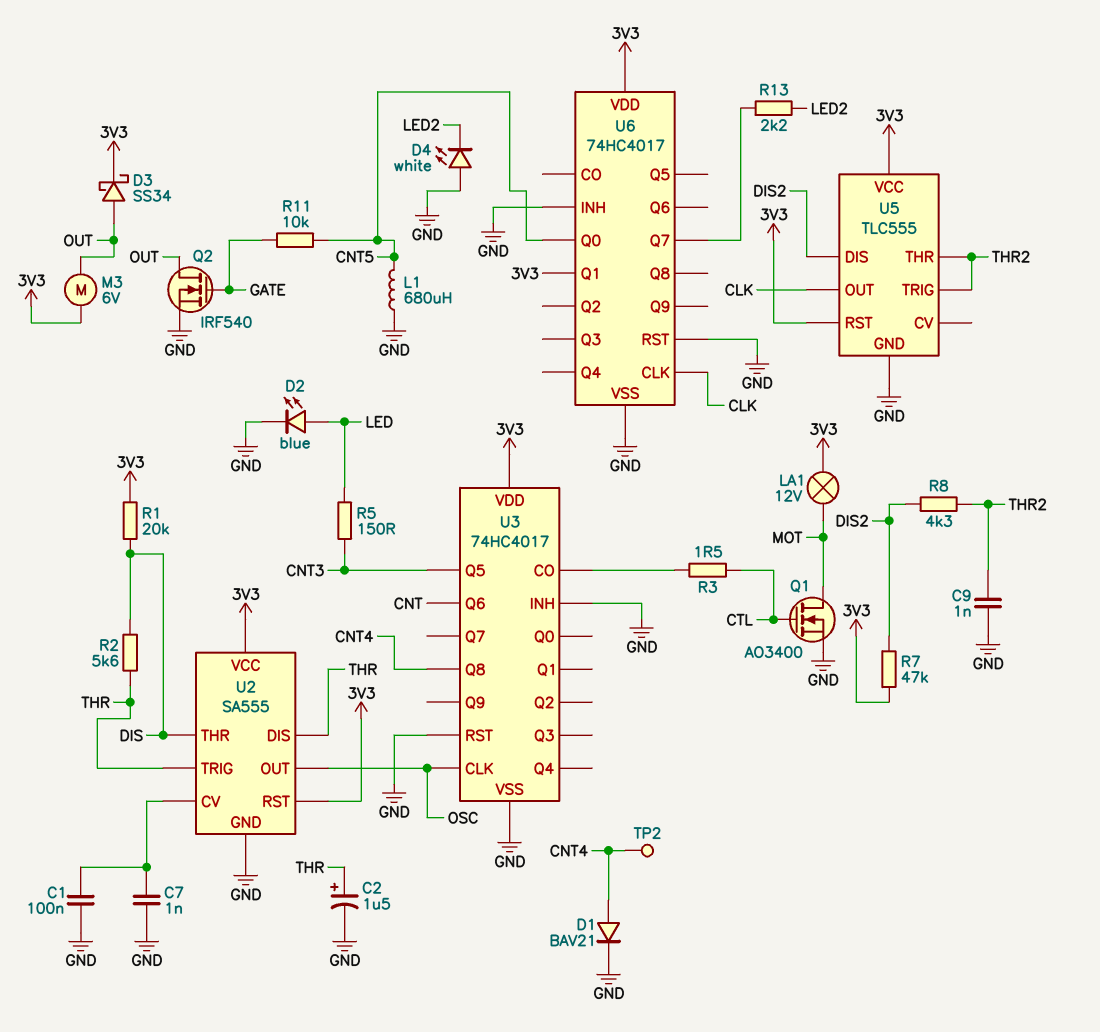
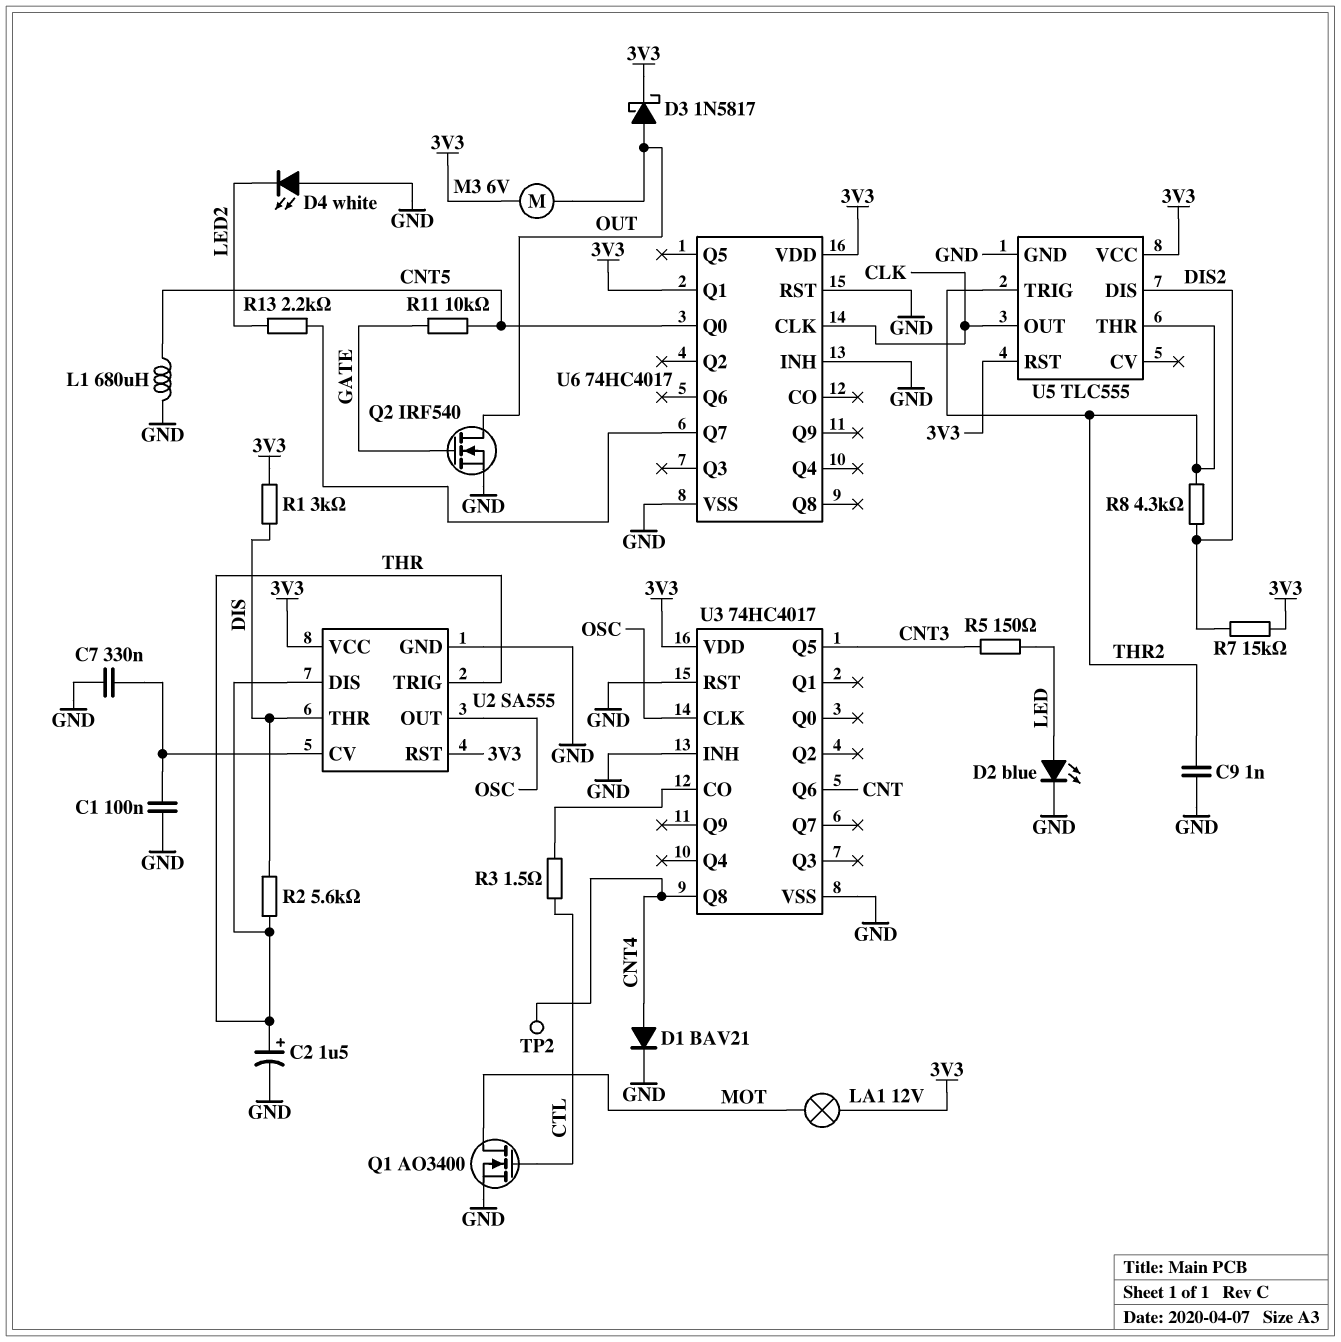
C7: 1nF (GND, U2/CV) -> 330nF (GND, U2/CV)
D3: schottky SS34 (A OUT, K 3V3) -> schottky 1N5817 (A OUT, K 3V3)
R1: 20k (3V3, DIS) -> 3k (3V3, DIS)
R7: 47k (3V3, DIS2) -> 15k (3V3, DIS2)

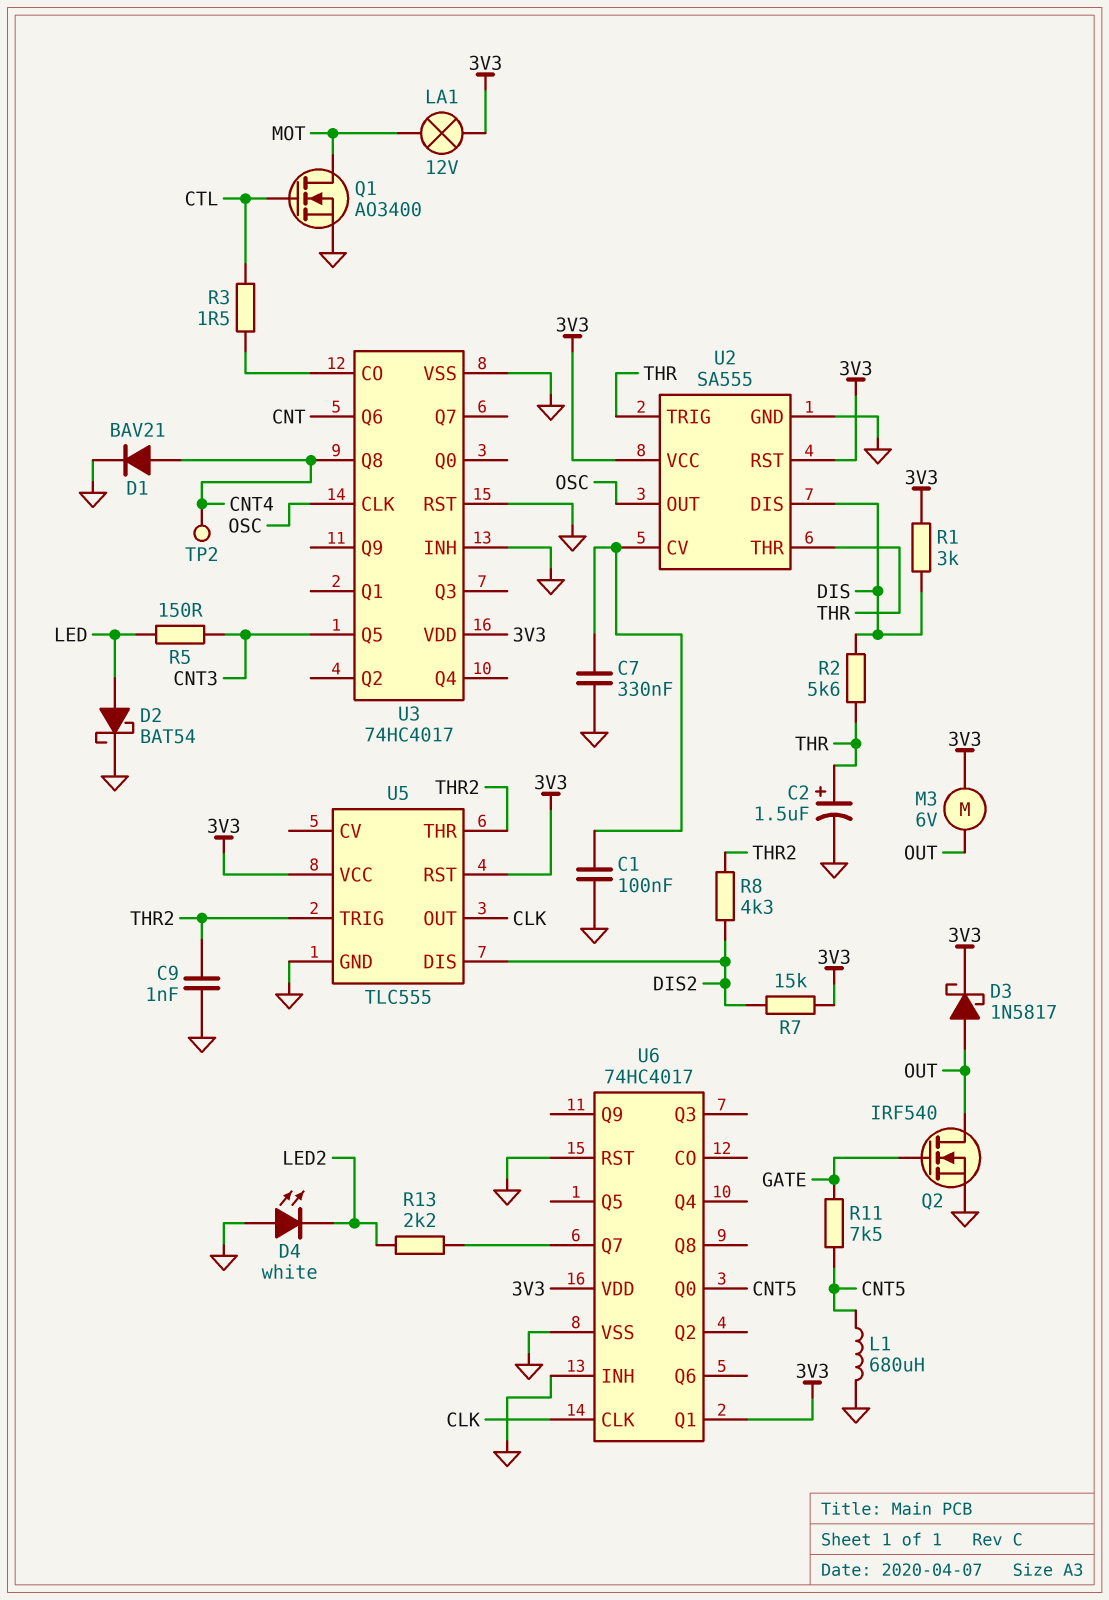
D2: LED blue (A LED, K GND) -> schottky BAT54 (A LED, K GND)
R11: 10k (CNT5, GATE) -> 7.5k (CNT5, GATE)
U2 pin DIS: THR -> DIS
U2 pin THR: DIS -> THR

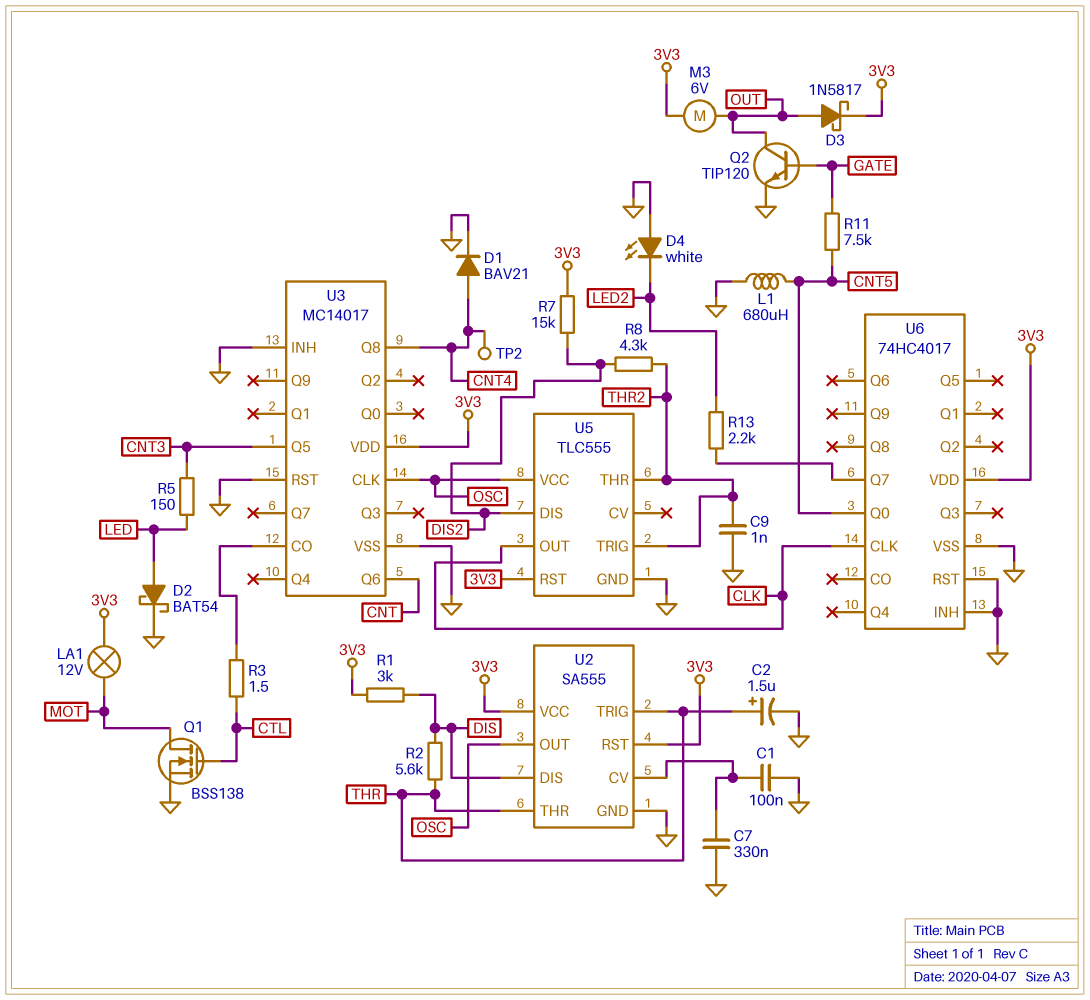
Q1: NMOS AO3400 (G CTL, D MOT, S GND) -> NMOS BSS138 (G CTL, D MOT, S GND)
Q2: NMOS IRF540 (G GATE, D OUT, S GND) -> NPN TIP120 (B GATE, C OUT, E GND)
U3: 74HC4017 -> MC14017
U5 pin VCC: 3V3 -> OSC
U6 pin Q1: 3V3 -> none

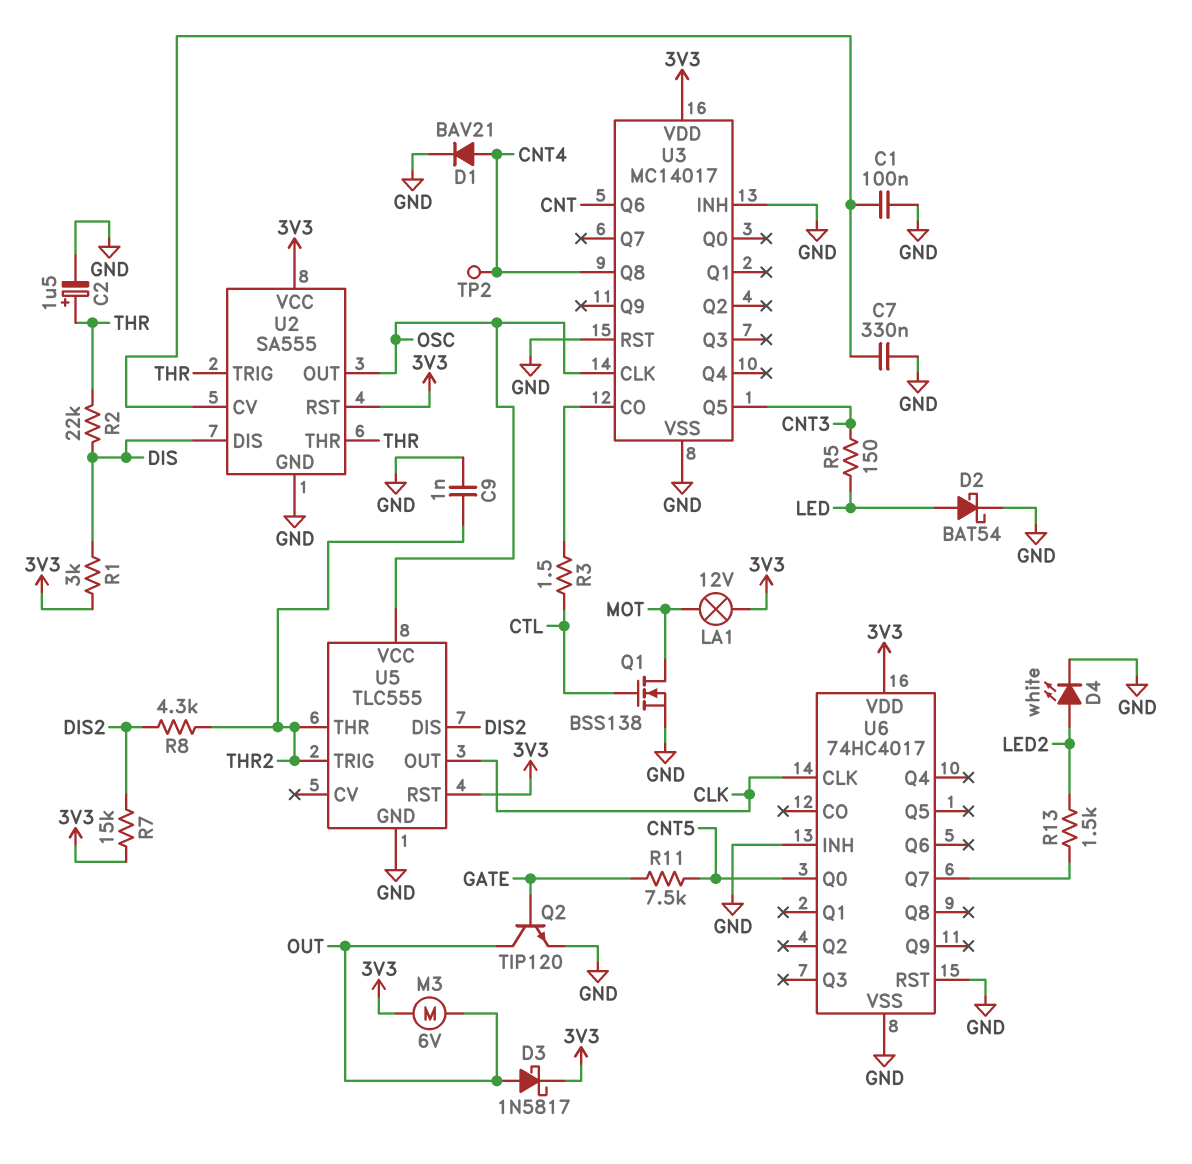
D4: LED white (A GND, K LED2) -> LED white (A LED2, K GND)
L1: 680uH (CNT5, GND) -> none
R2: 5.6k (DIS, THR) -> 22k (DIS, THR)
R13: 2.2k (LED2, U6/Q7) -> 1.5k (LED2, U6/Q7)

